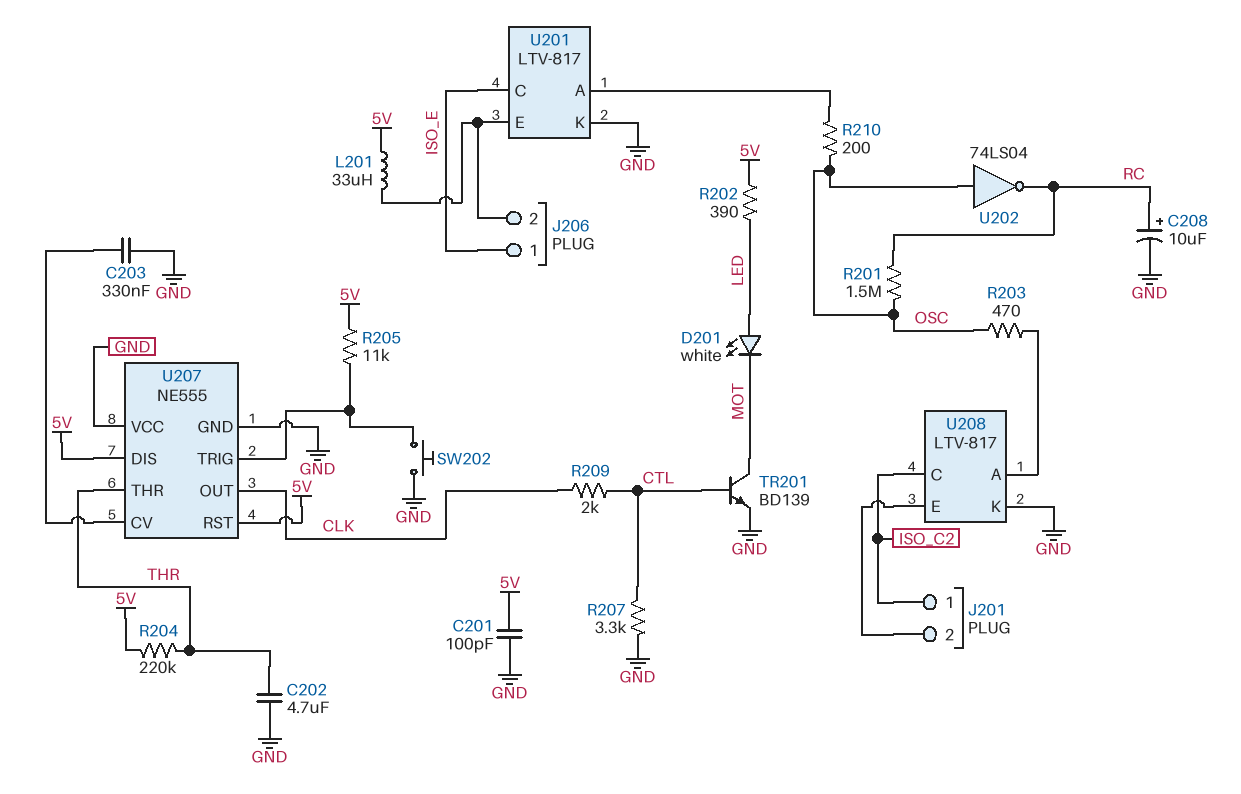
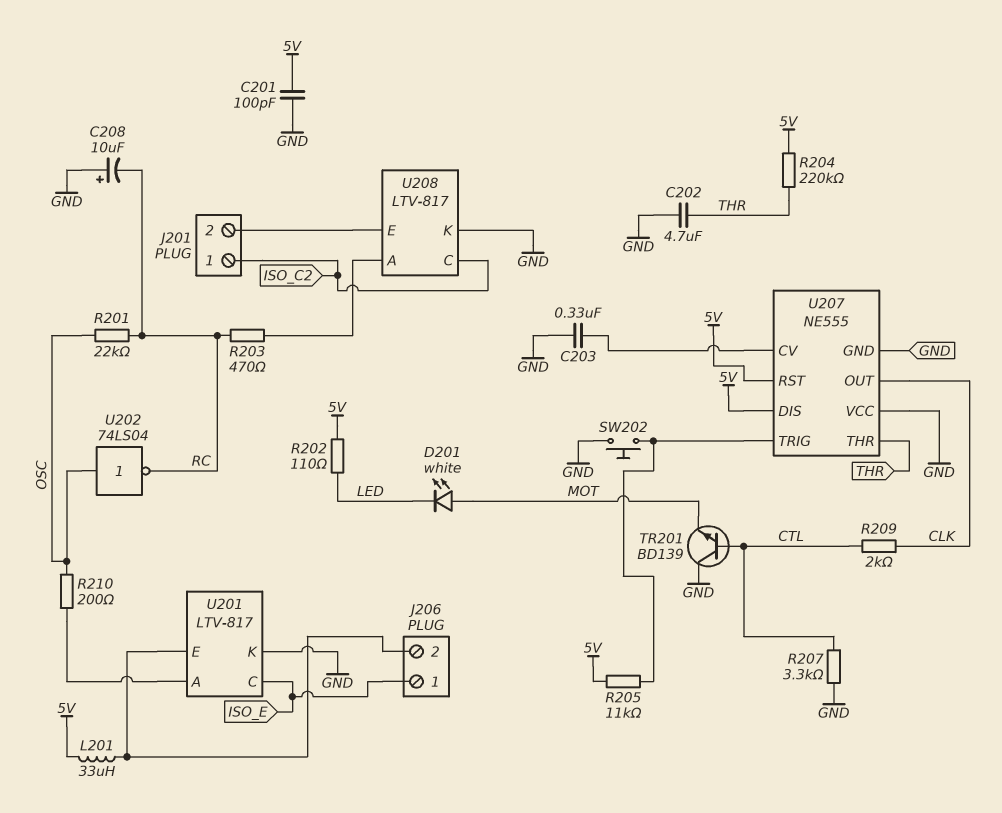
C208: 10uF (plus RC, minus GND) -> 10uF (plus GND, minus RC)
D201: LED white (A LED, K MOT) -> LED white (A MOT, K LED)
R201: 1.5M (OSC, RC) -> 22k (OSC, RC)
R202: 390 (5V, LED) -> 110 (5V, LED)
R203: 470 (OSC, U208/A) -> 470 (RC, U208/A)
TR201: NPN BD139 (B CTL, C MOT, E GND) -> NPN BD139 (B CTL, C GND, E MOT)

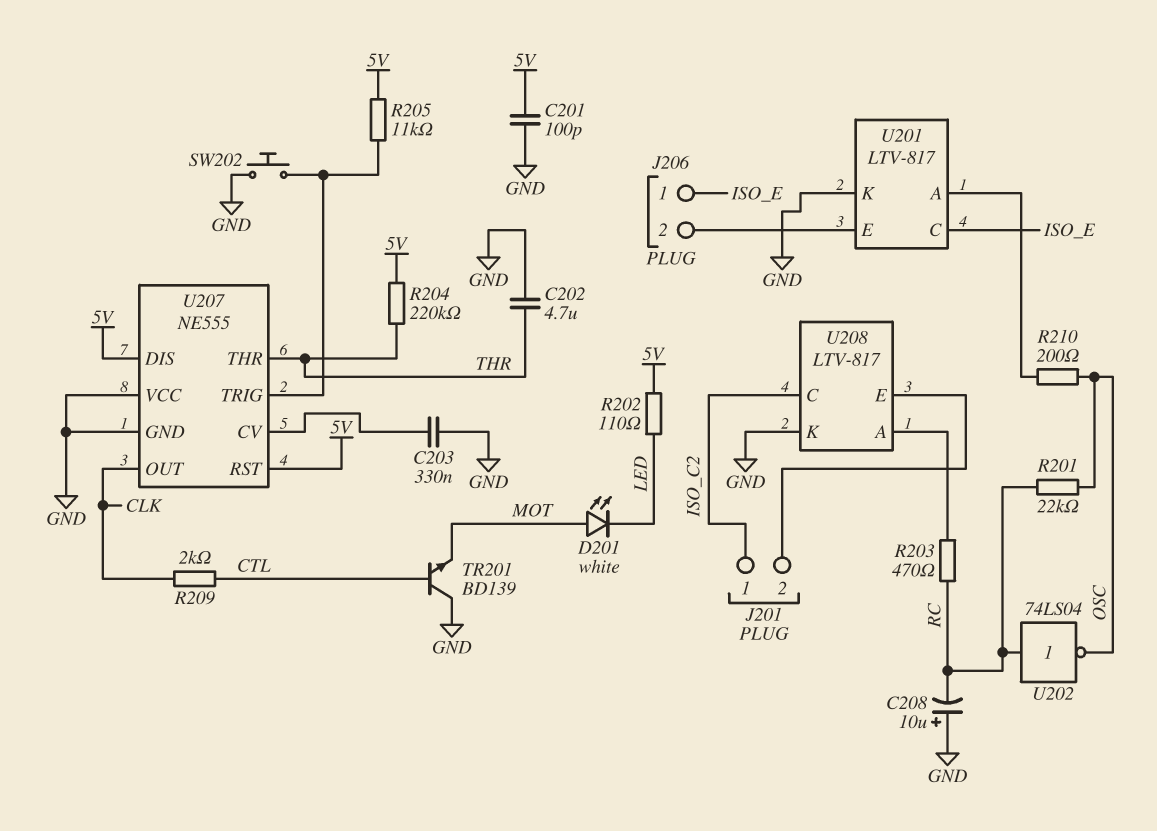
L201: 33uH (5V, J206/2) -> none
R207: 3.3k (CTL, GND) -> none
U202: NOT 74LS04 (in OSC, out RC) -> NOT 74LS04 (in RC, out OSC)

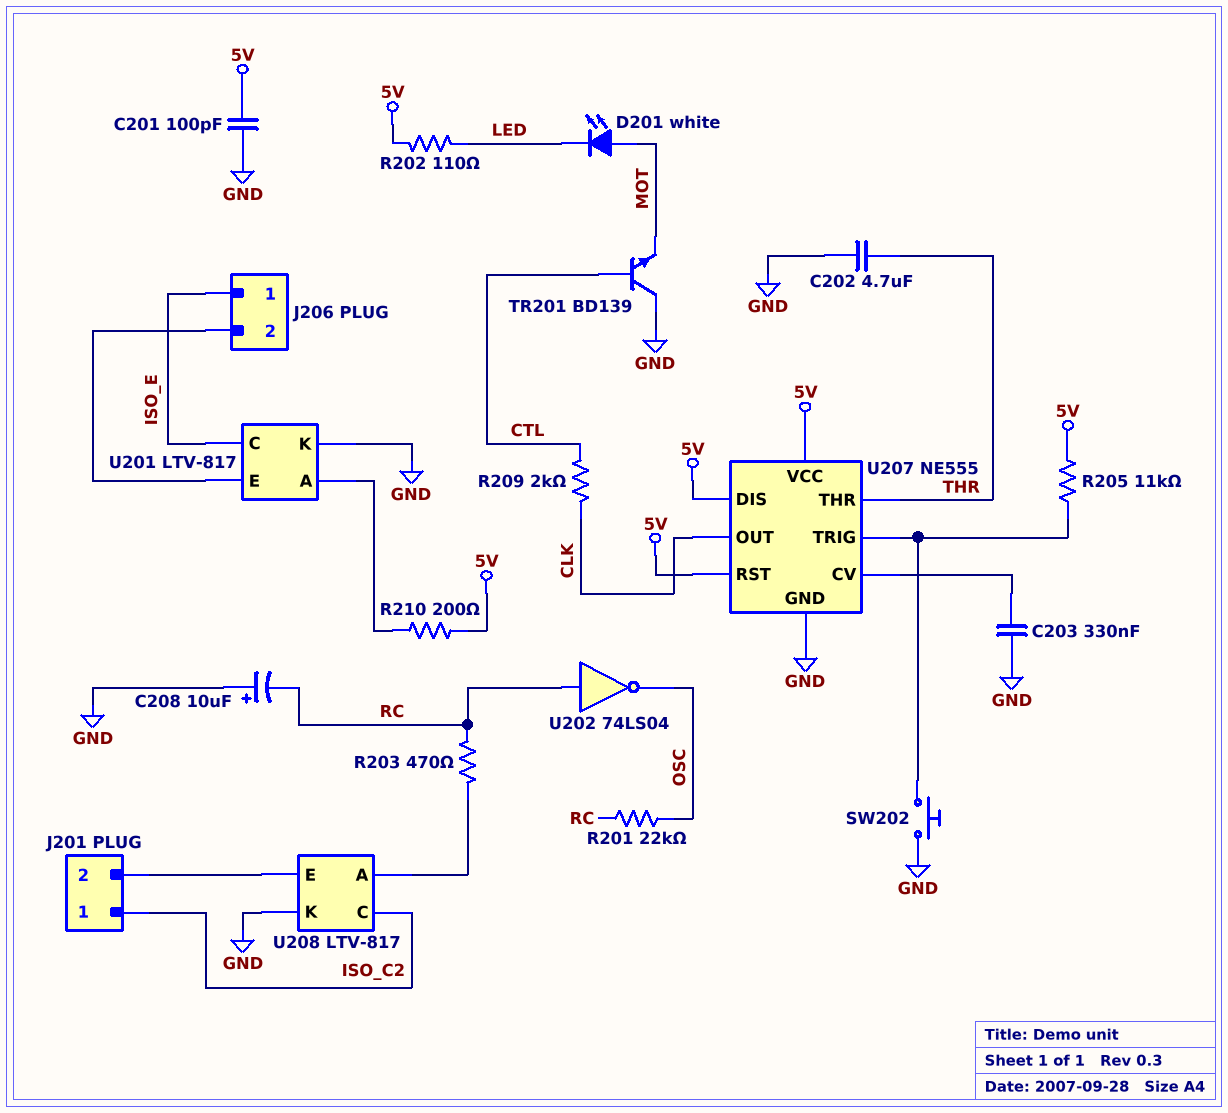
R204: 220k (5V, THR) -> none
R210: 200 (OSC, U201/A) -> 200 (5V, U201/A)
U207 pin VCC: GND -> 5V

